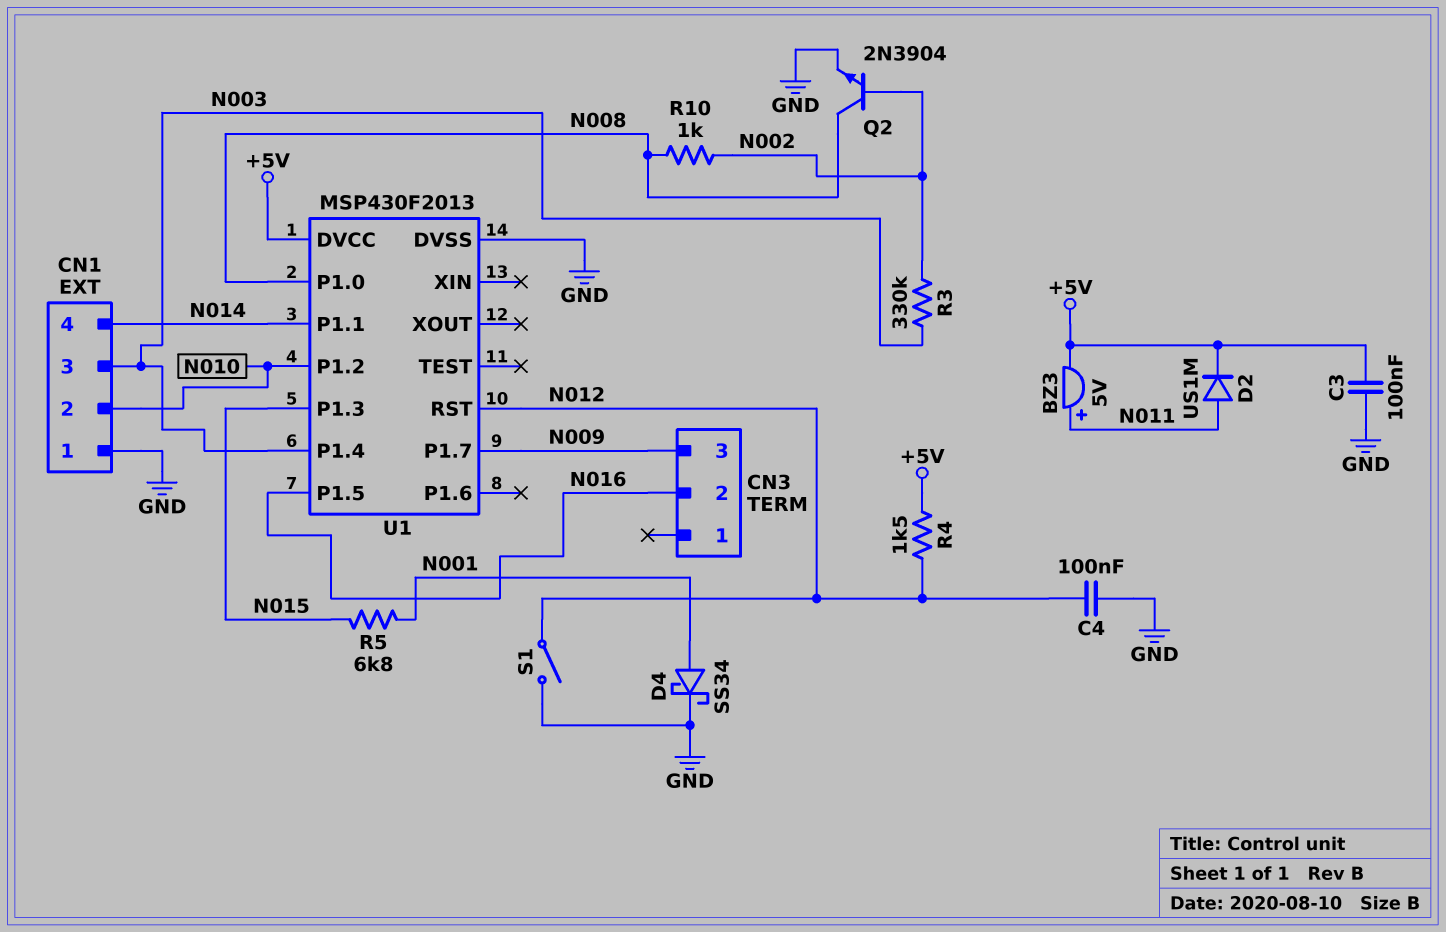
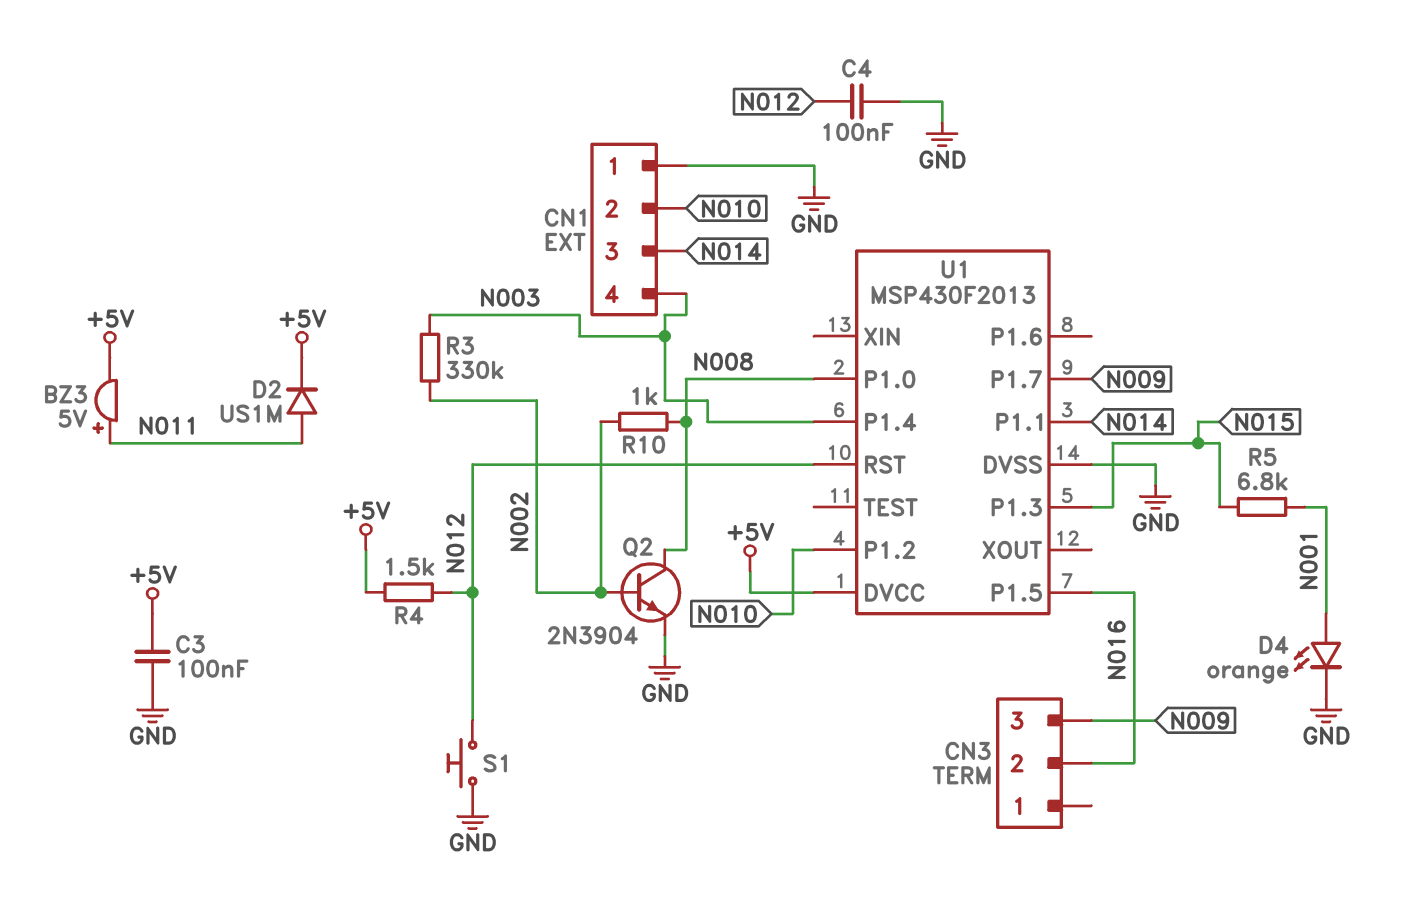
CN1 pin 3: N003 -> N014
CN1 pin 4: N014 -> N003
D4: schottky SS34 (A N001, K GND) -> LED orange (A N001, K GND)
S1: switch (GND, N012) -> button (GND, N012)

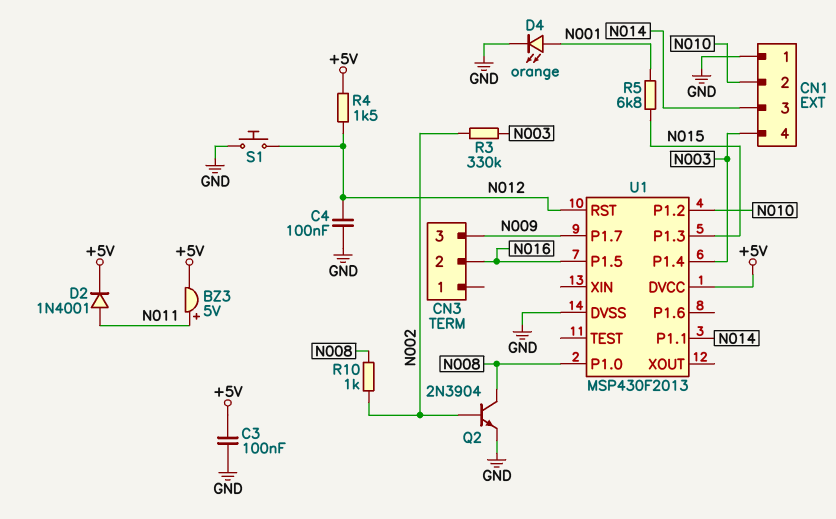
D2: diode US1M (A N011, K +5V) -> diode 1N4001 (A N011, K +5V)

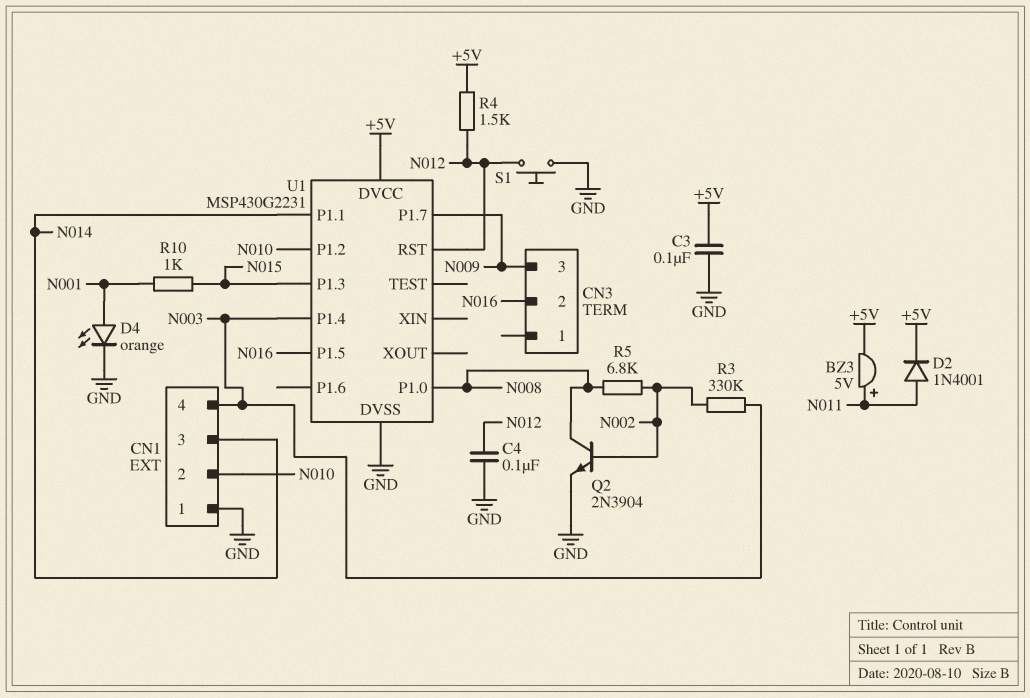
R5: 6.8k (N001, N015) -> 6.8k (N002, N008)
R10: 1k (N002, N008) -> 1k (N001, N015)
U1: MSP430F2013 -> MSP430G2231

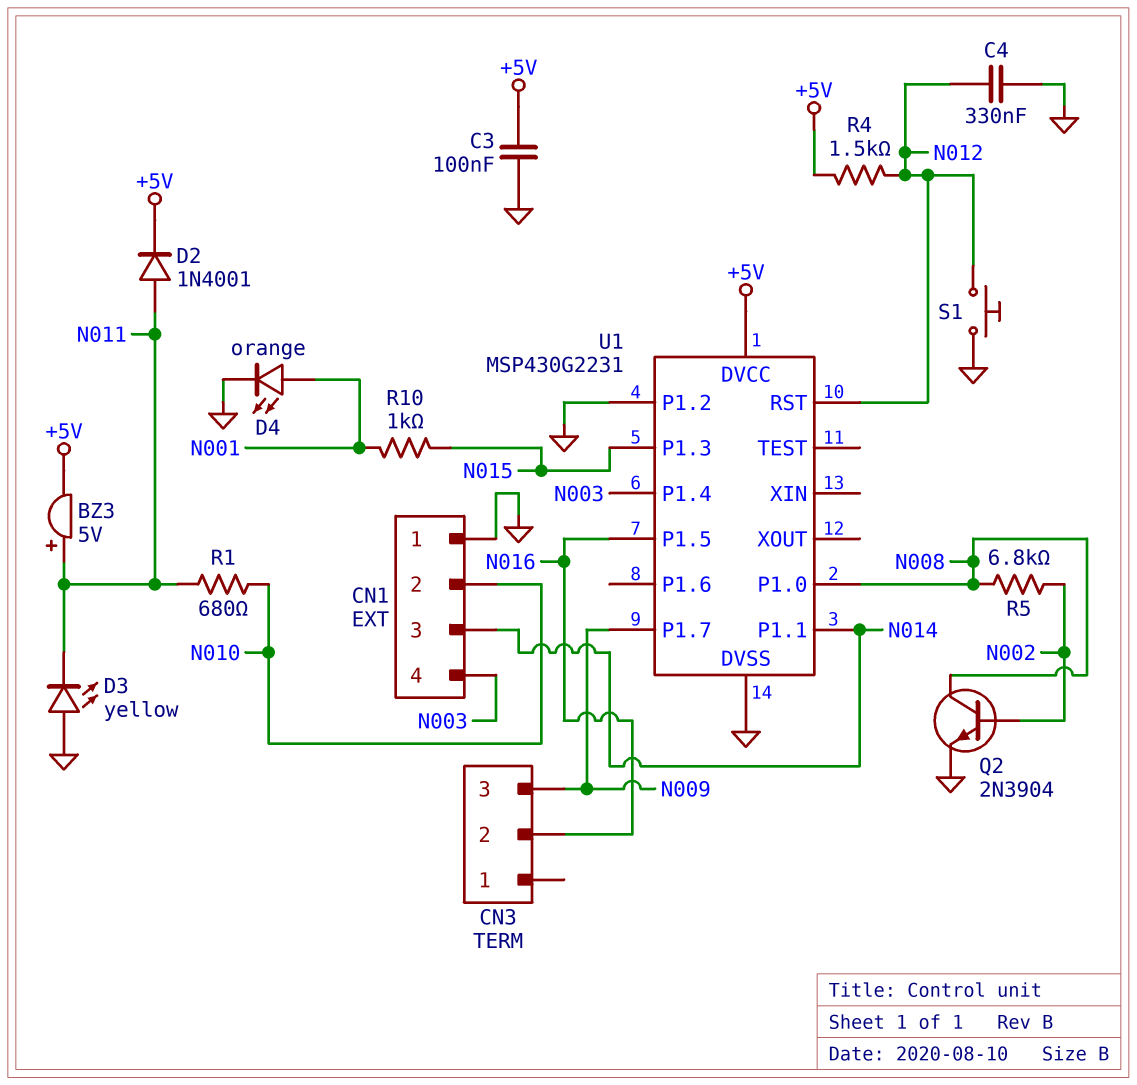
C4: 100nF (GND, N012) -> 330nF (GND, N012)
D3: none -> LED yellow (A GND, K N011)
R1: none -> 680 (N010, N011)
R3: 330k (N002, N003) -> none
U1 pin P1.2: N010 -> GND

